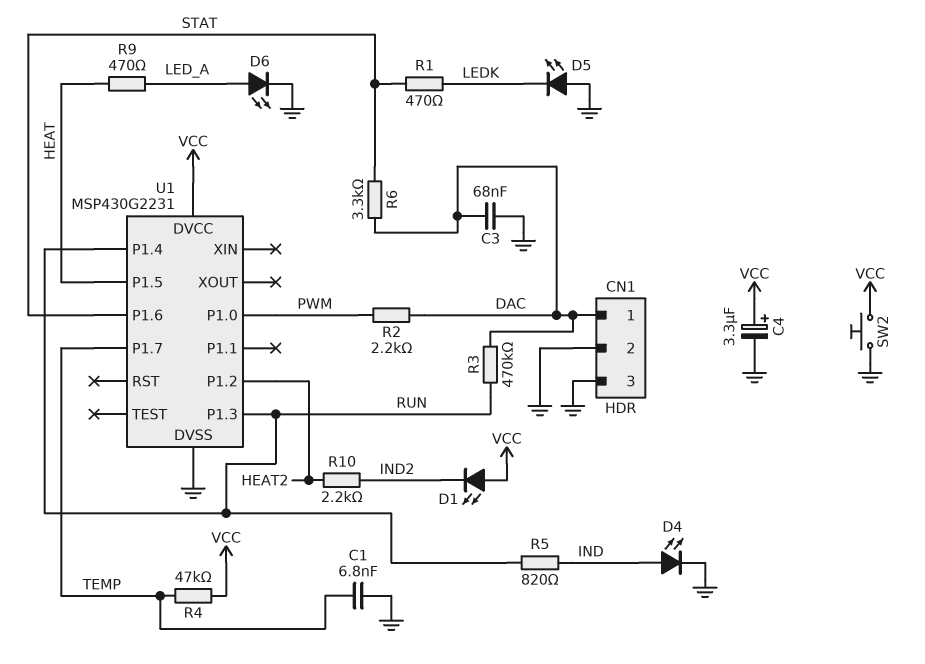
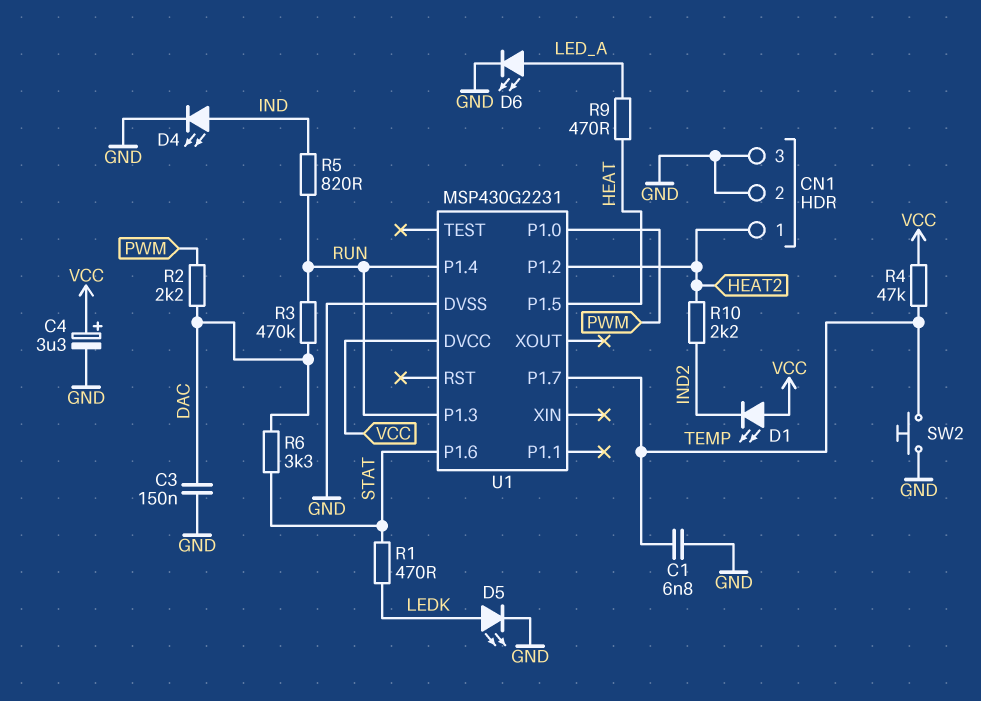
C3: 68nF (DAC, GND) -> 150nF (DAC, GND)
CN1 pin 1: DAC -> HEAT2
D5: LED (A GND, K LEDK) -> LED (A LEDK, K GND)
SW2: button (GND, VCC) -> button (GND, TEMP)

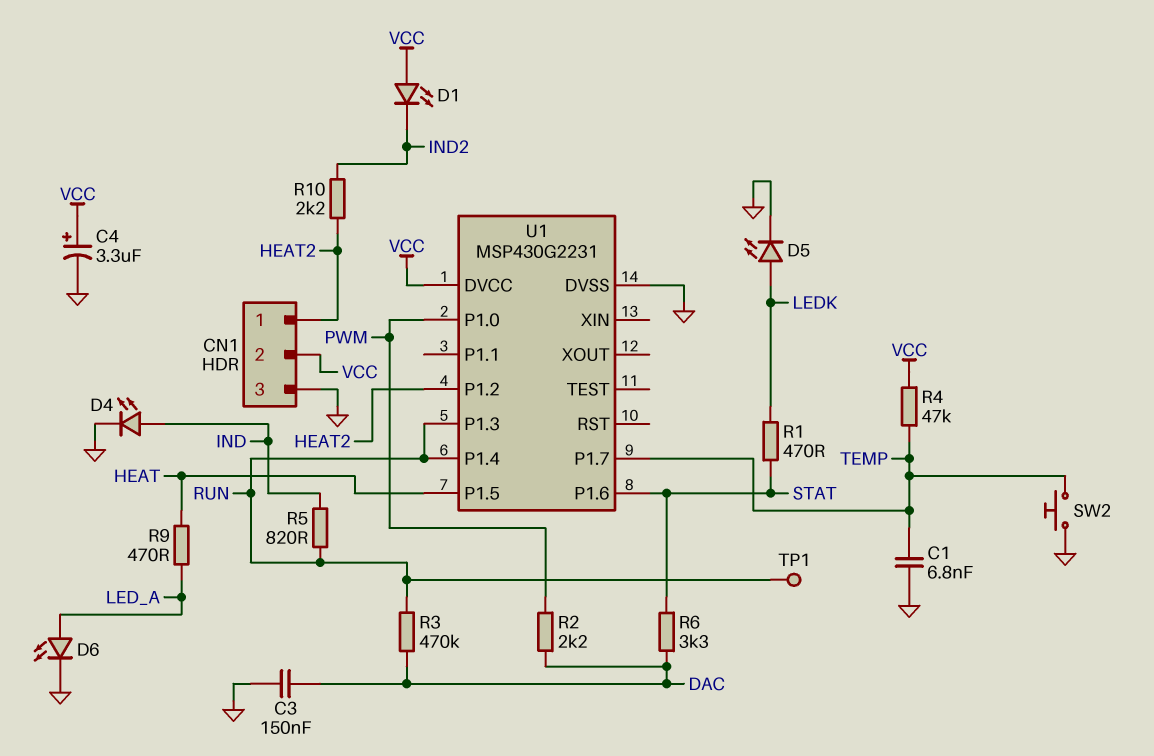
CN1 pin 2: GND -> VCC
TP1: none -> test point (RUN)

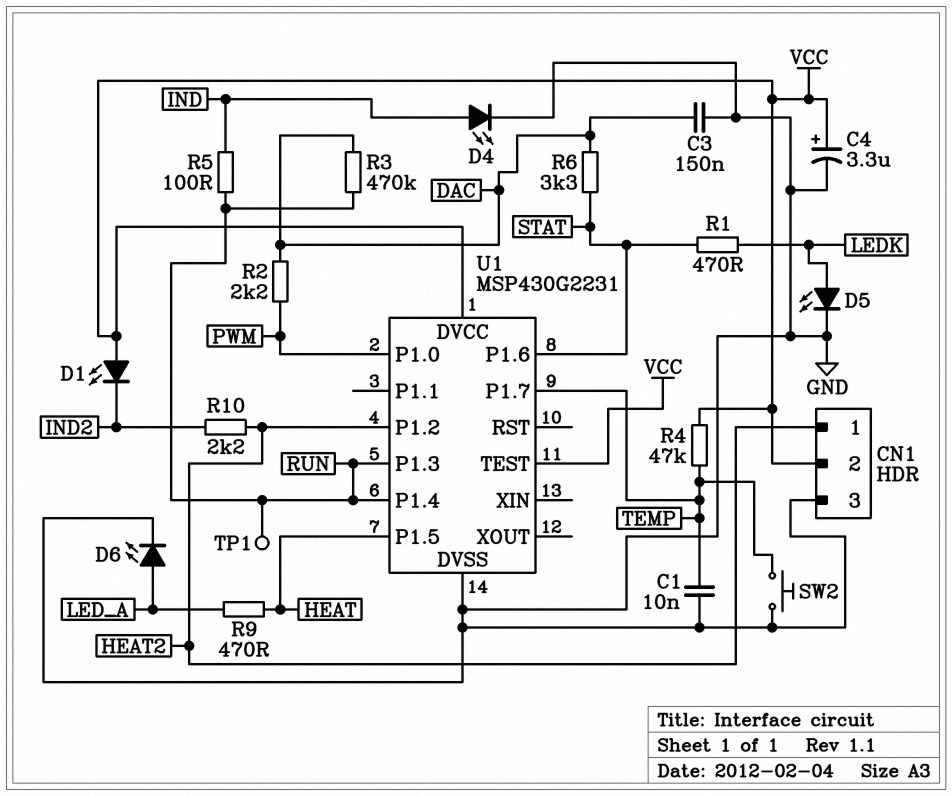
C1: 6.8nF (GND, TEMP) -> 10nF (GND, TEMP)
R5: 820 (IND, RUN) -> 100 (IND, RUN)
U1 pin TEST: none -> VCC

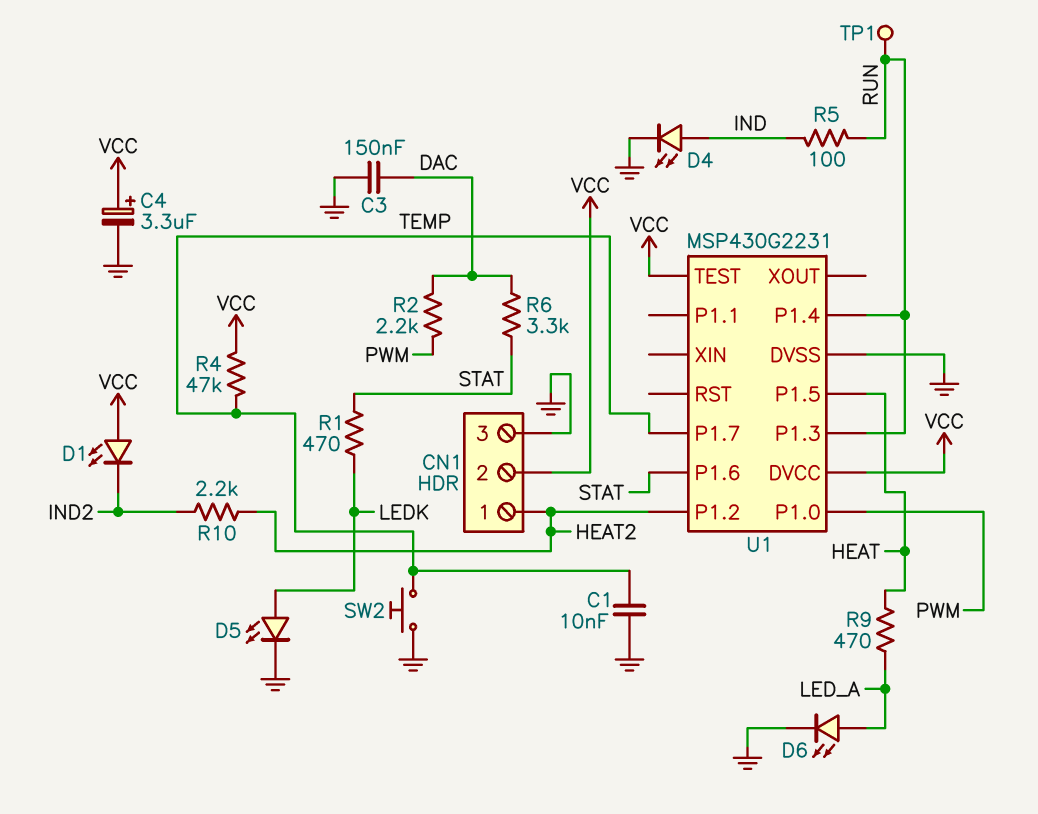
R3: 470k (DAC, RUN) -> none

